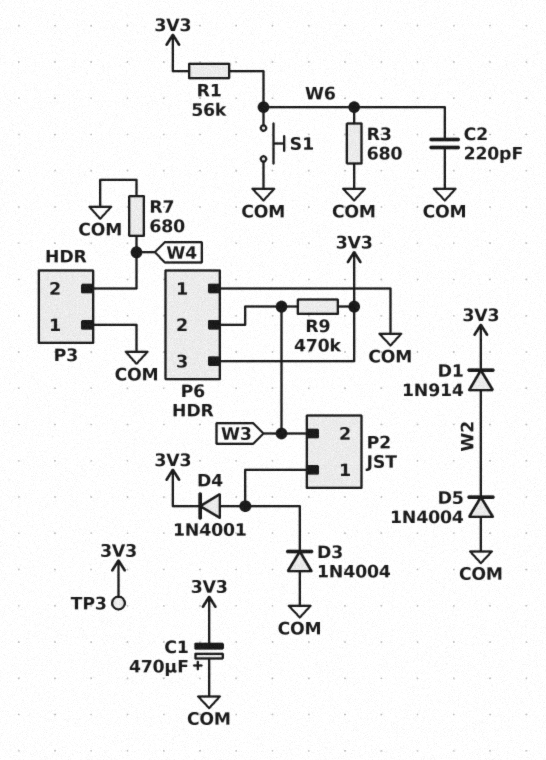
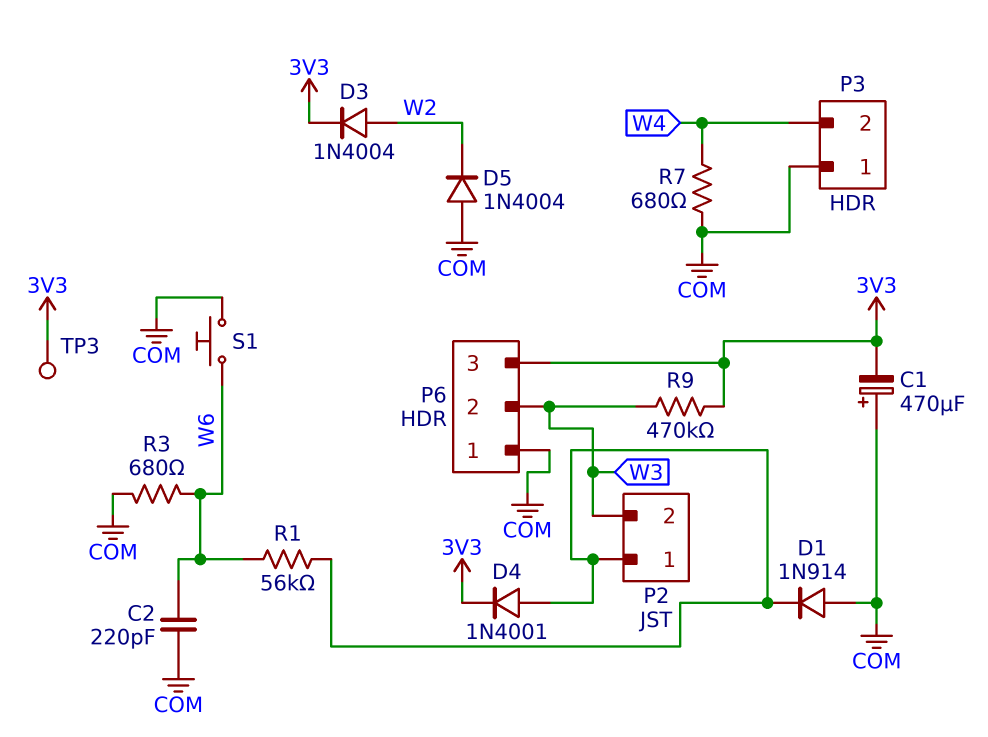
D1: diode 1N914 (A W2, K 3V3) -> diode 1N914 (A COM, K P2/1)
D3: diode 1N4004 (A COM, K P2/1) -> diode 1N4004 (A W2, K 3V3)
R1: 56k (3V3, W6) -> 56k (P2/1, W6)

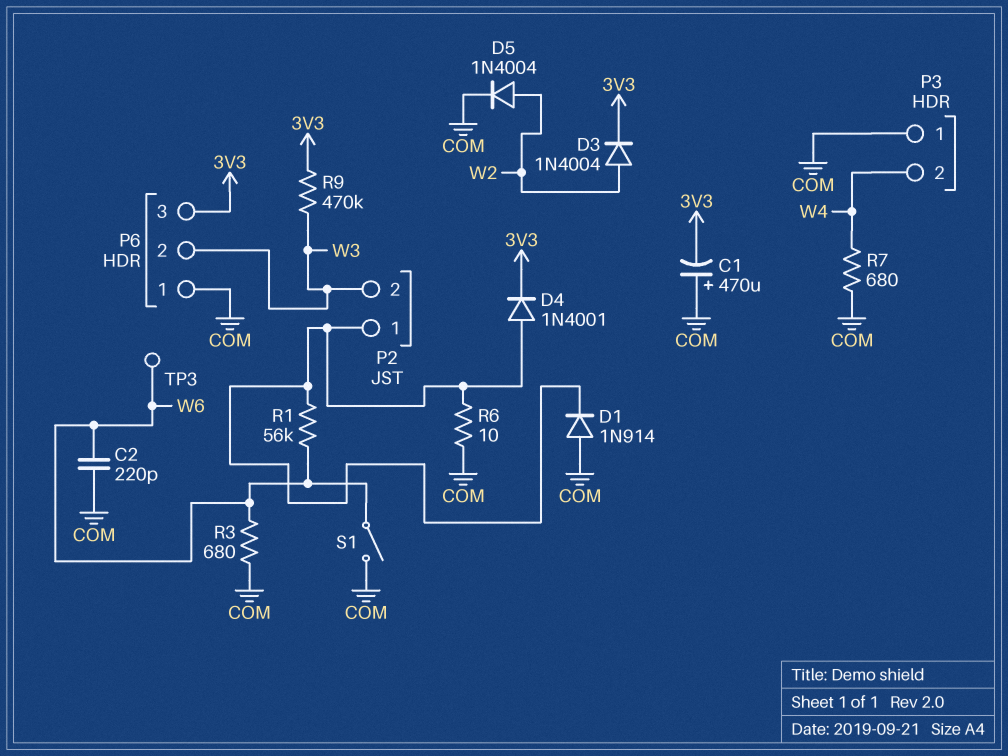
D5: diode 1N4004 (A COM, K W2) -> diode 1N4004 (A W2, K COM)
R6: none -> 10 (COM, P2/1)
S1: button (COM, W6) -> switch (COM, W6)
TP3: test point (3V3) -> test point (W6)

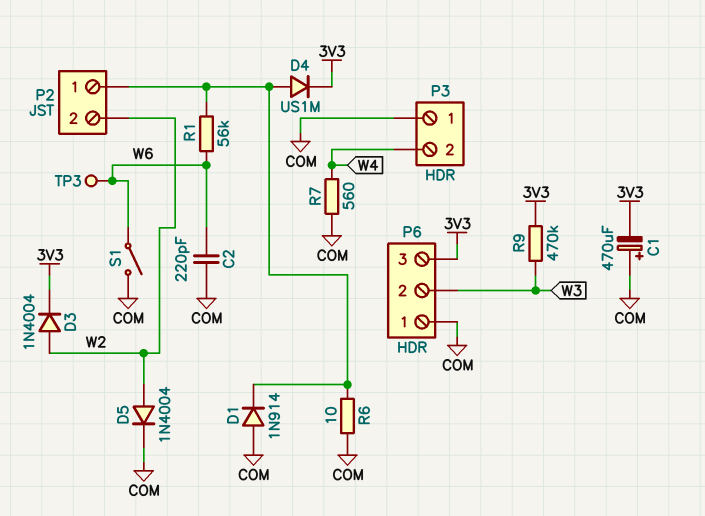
D4: diode 1N4001 (A P2/1, K 3V3) -> diode US1M (A P2/1, K 3V3)
P2 pin 2: W3 -> W2
R3: 680 (COM, W6) -> none
R7: 680 (COM, W4) -> 560 (COM, W4)

